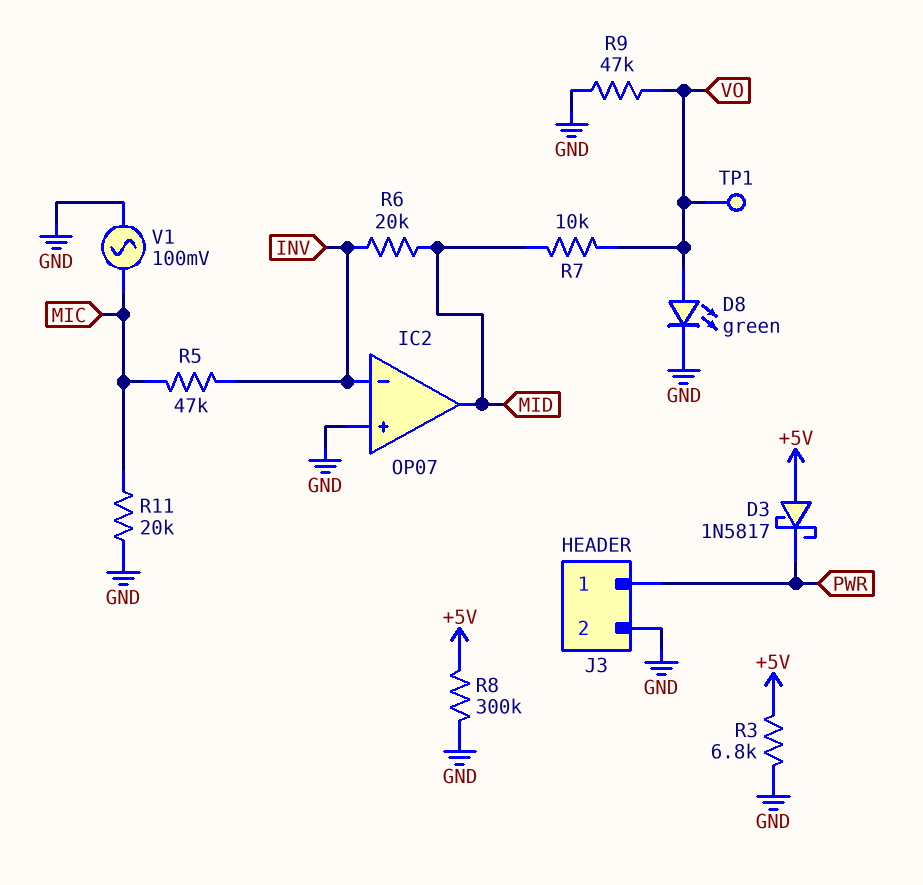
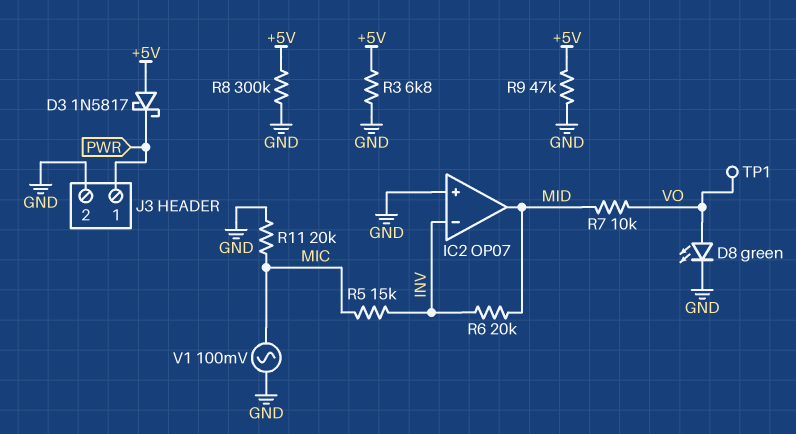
R5: 47k (INV, MIC) -> 15k (INV, MIC)
R9: 47k (GND, VO) -> 47k (+5V, GND)

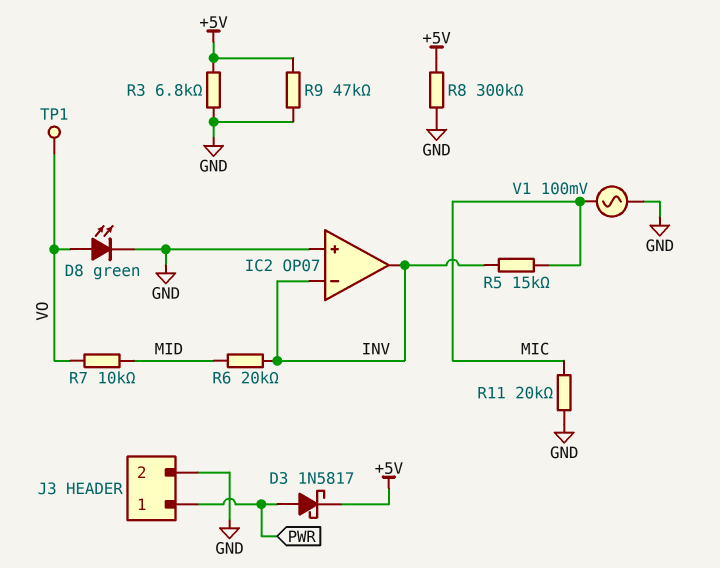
D3: schottky 1N5817 (A +5V, K PWR) -> schottky 1N5817 (A PWR, K +5V)
IC2 pin out: MID -> INV

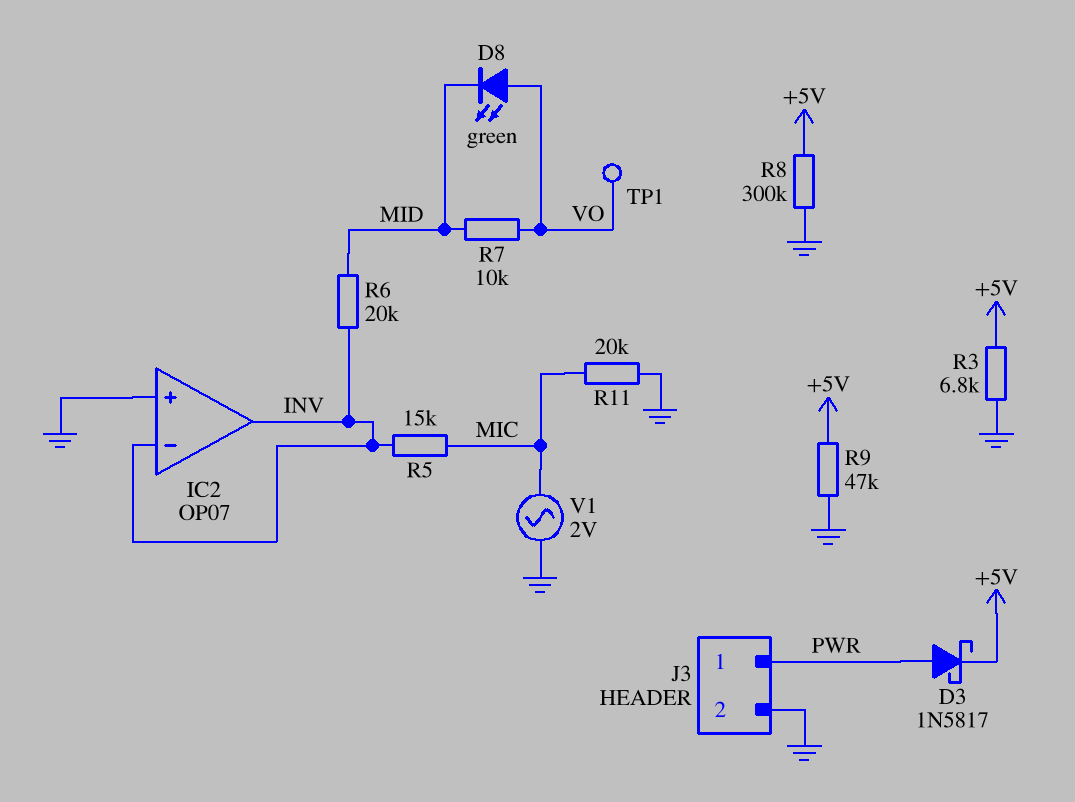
D8: LED green (A VO, K GND) -> LED green (A VO, K MID)
V1: AC 100mV (GND, MIC) -> AC 2V (GND, MIC)

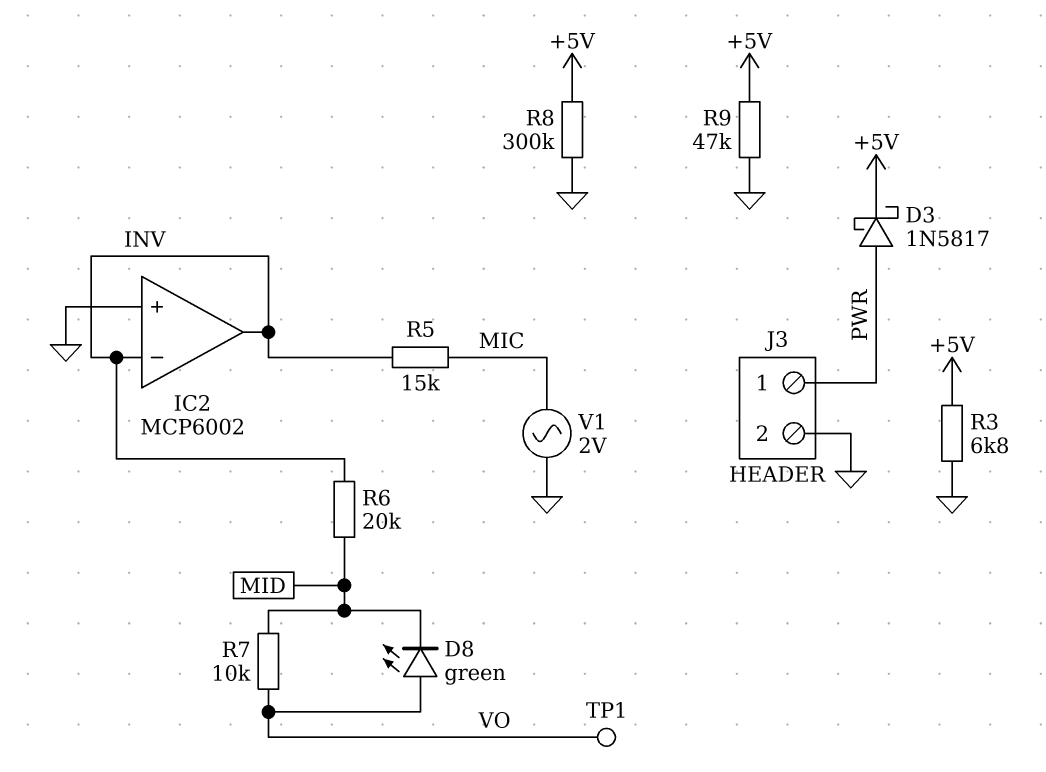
IC2: OP07 -> MCP6002
R11: 20k (GND, MIC) -> none

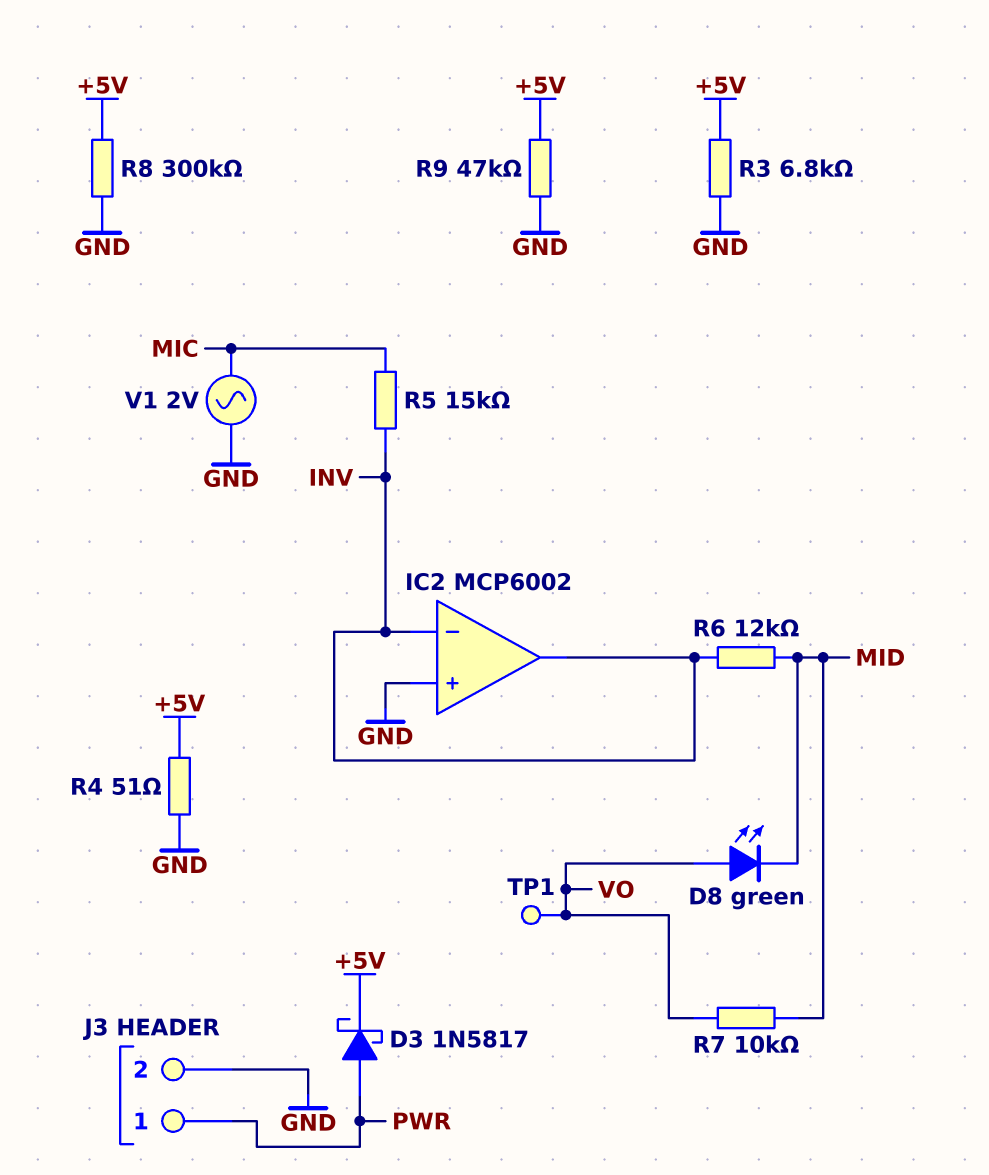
R4: none -> 51 (+5V, GND)
R6: 20k (INV, MID) -> 12k (INV, MID)

